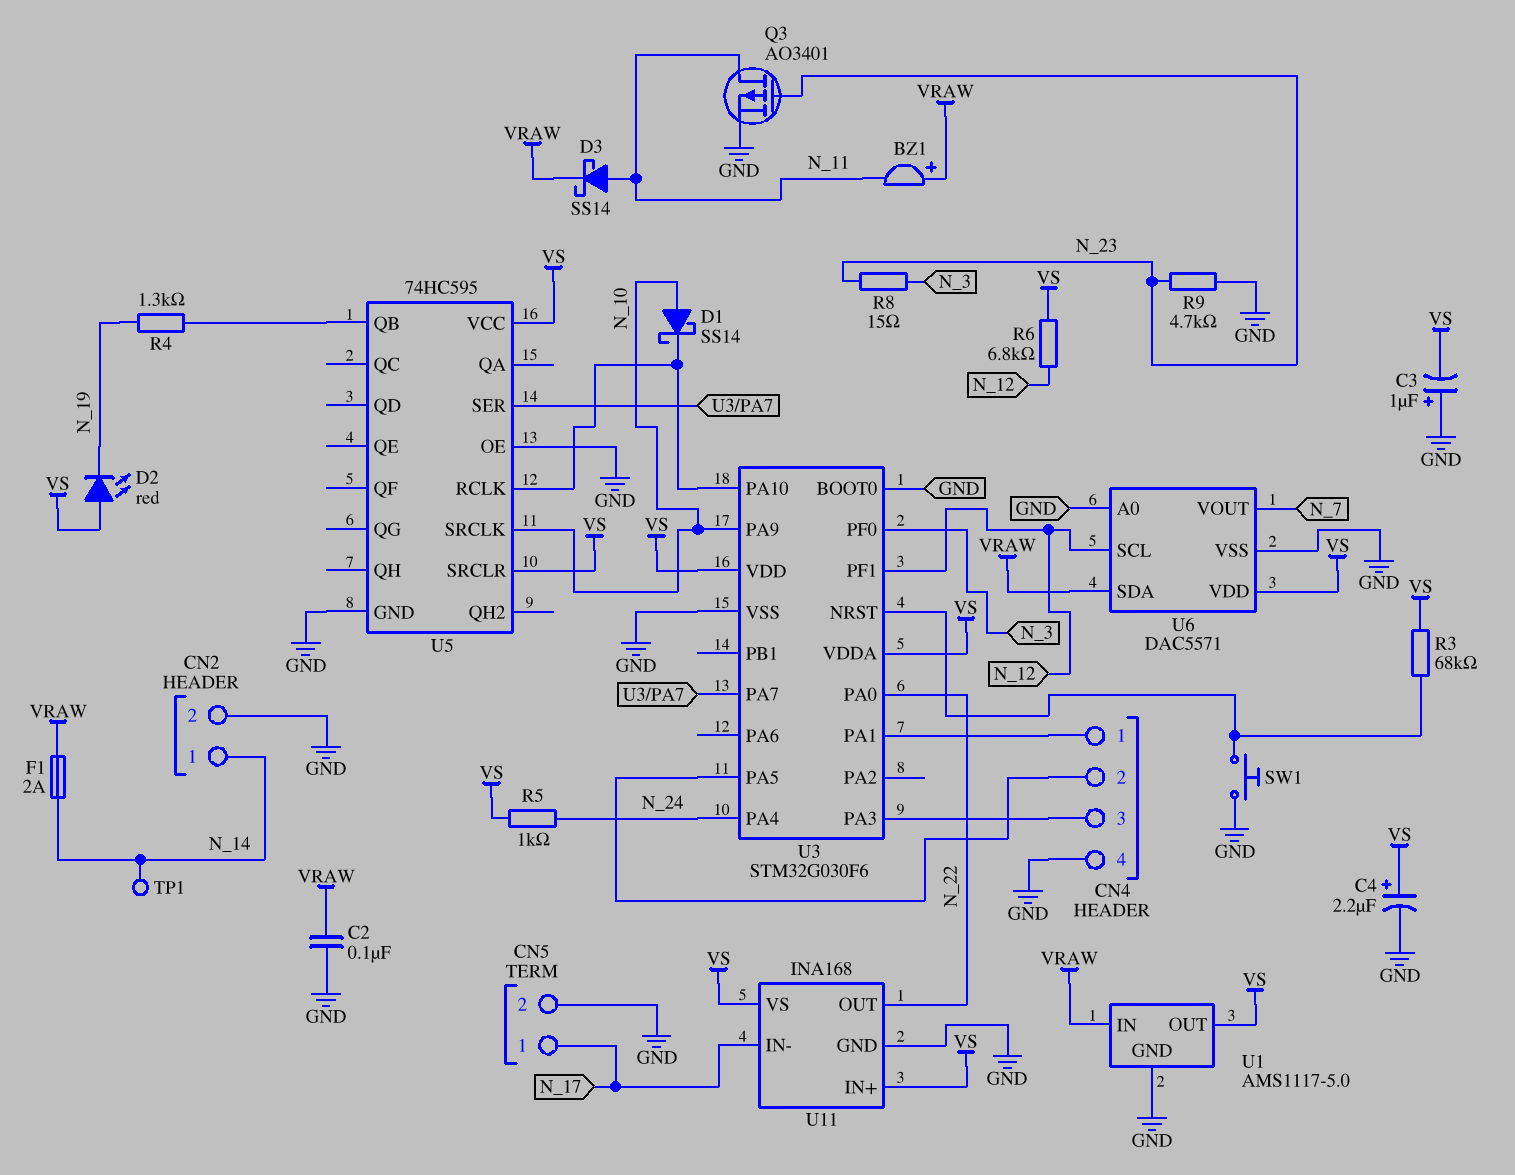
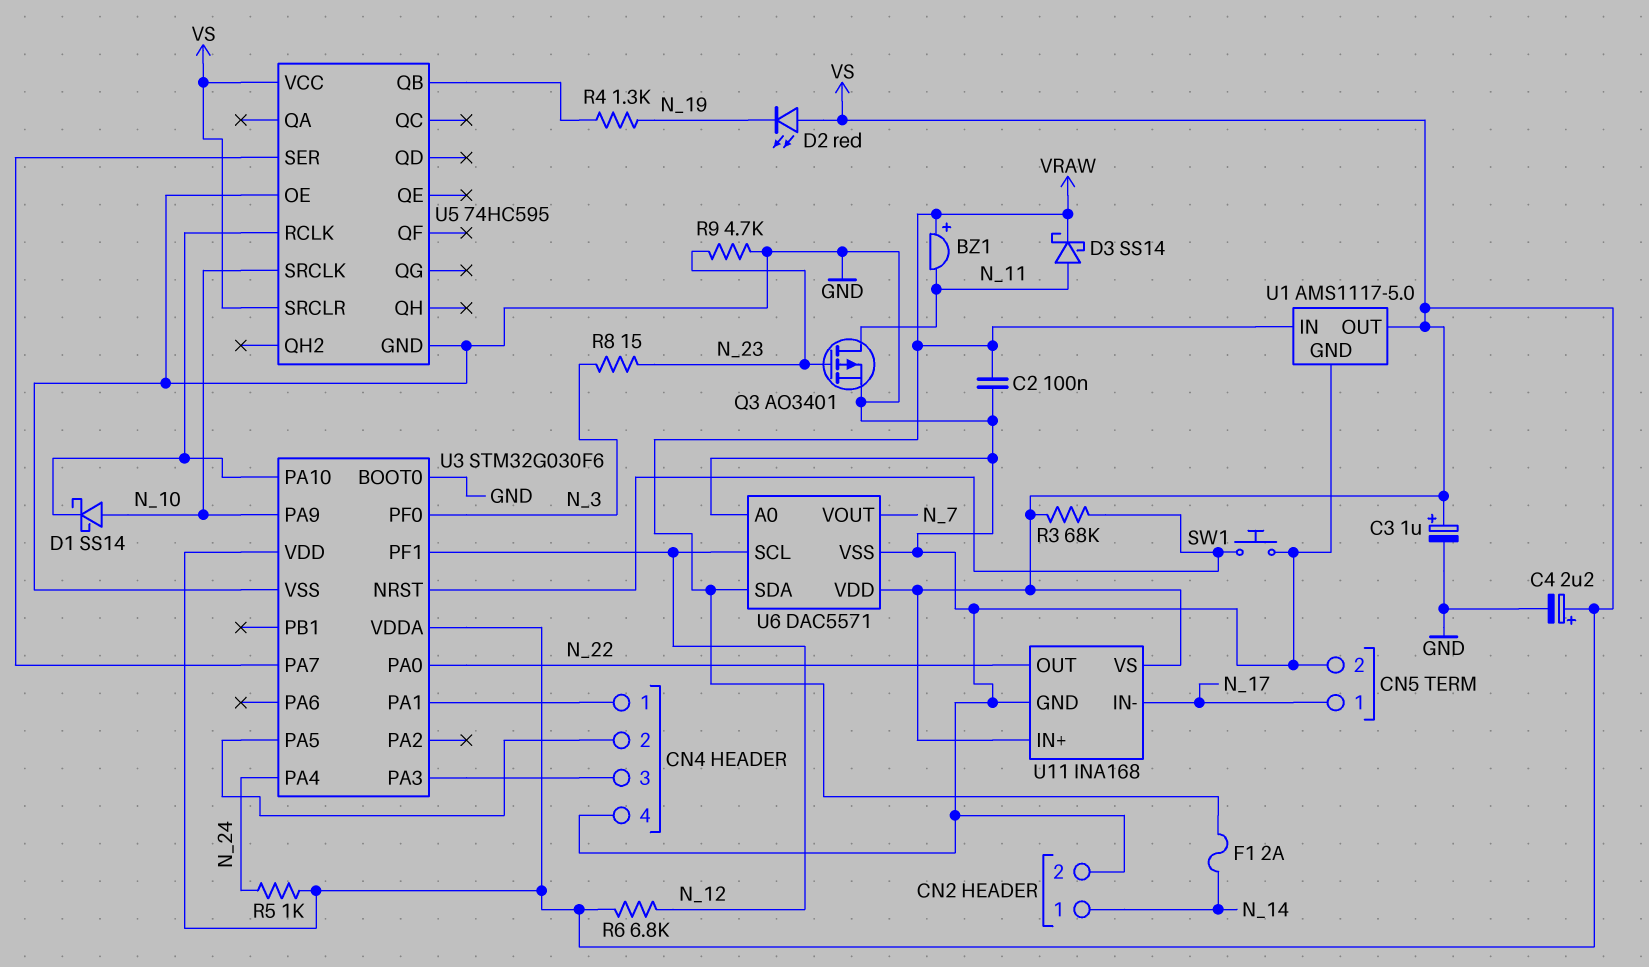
C3: 1uF (plus GND, minus VS) -> 1uF (plus VS, minus GND)
TP1: test point (N_14) -> none

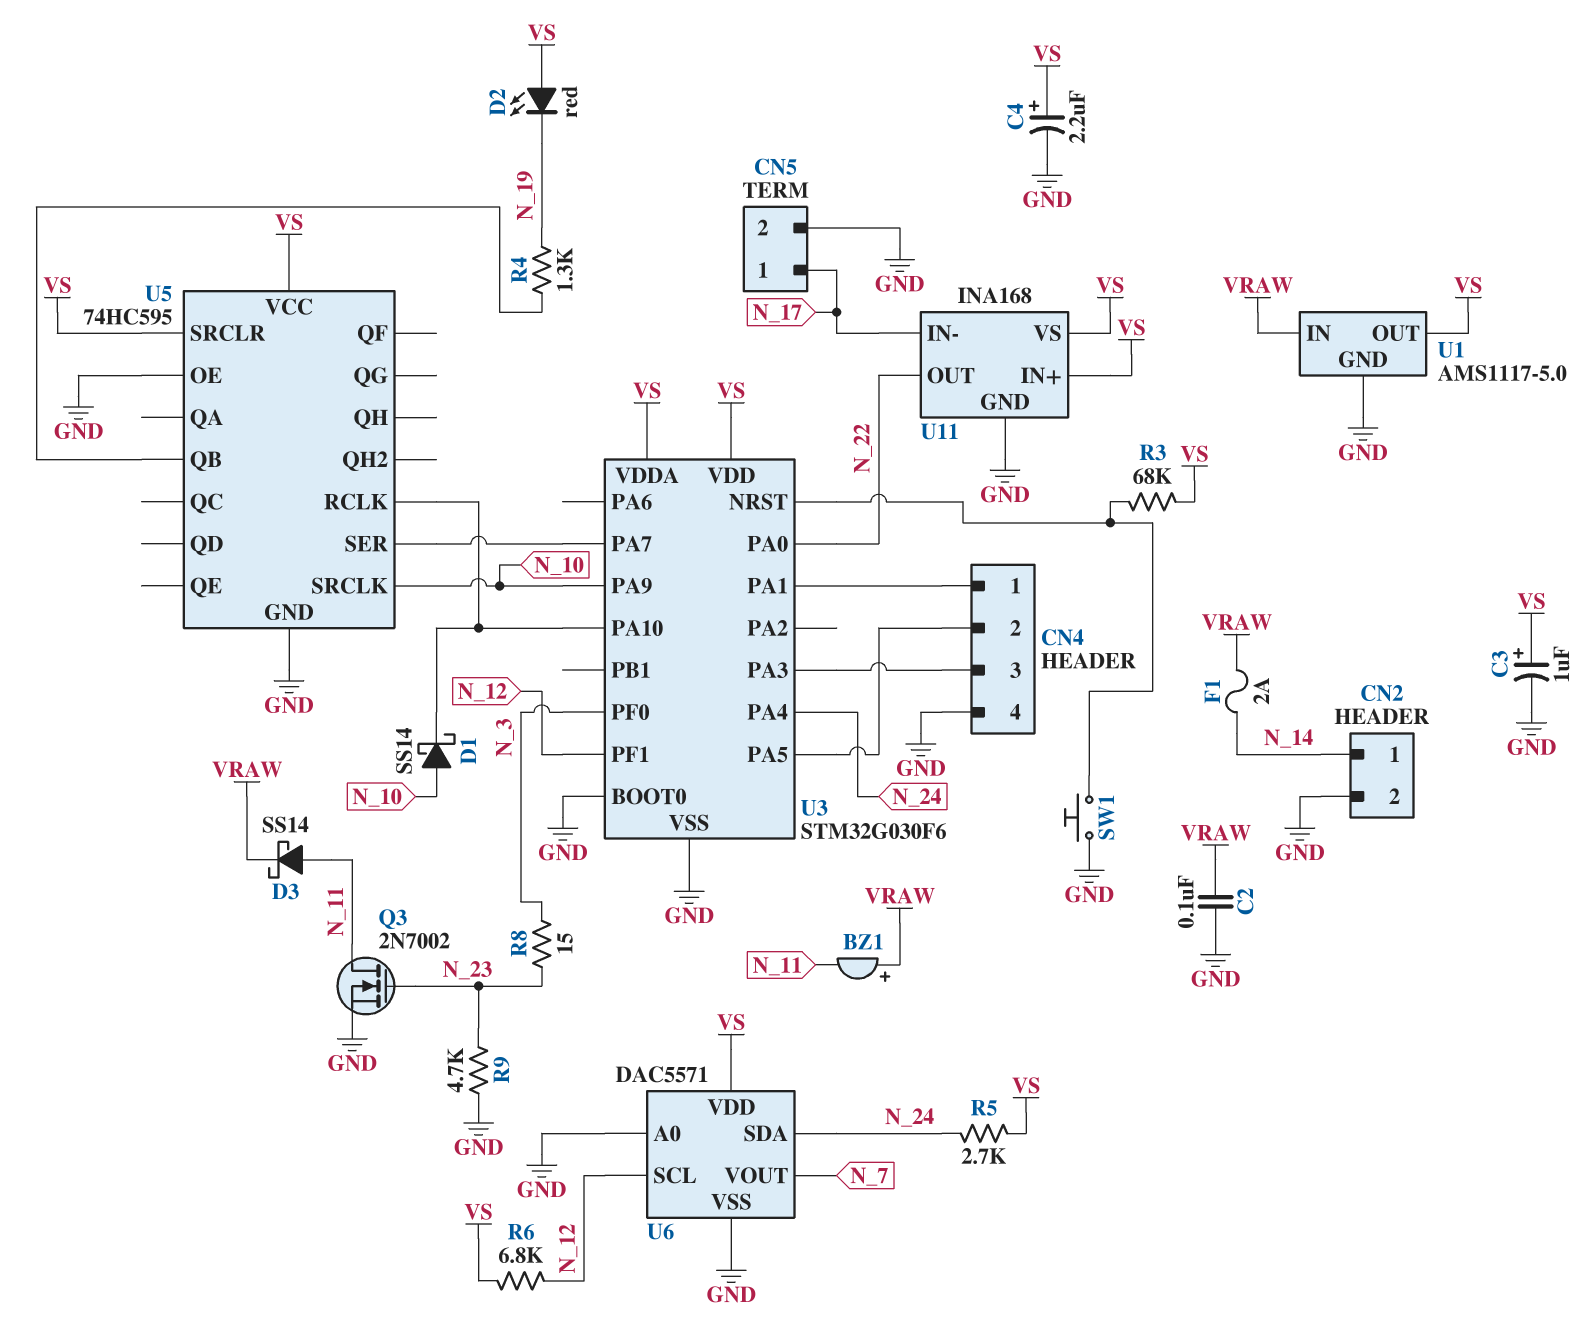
Q3: PMOS AO3401 (G N_23, D N_11, S GND) -> NMOS 2N7002 (G N_23, D N_11, S GND)
R5: 1k (N_24, VS) -> 2.7k (N_24, VS)
U6 pin SDA: VRAW -> N_24

